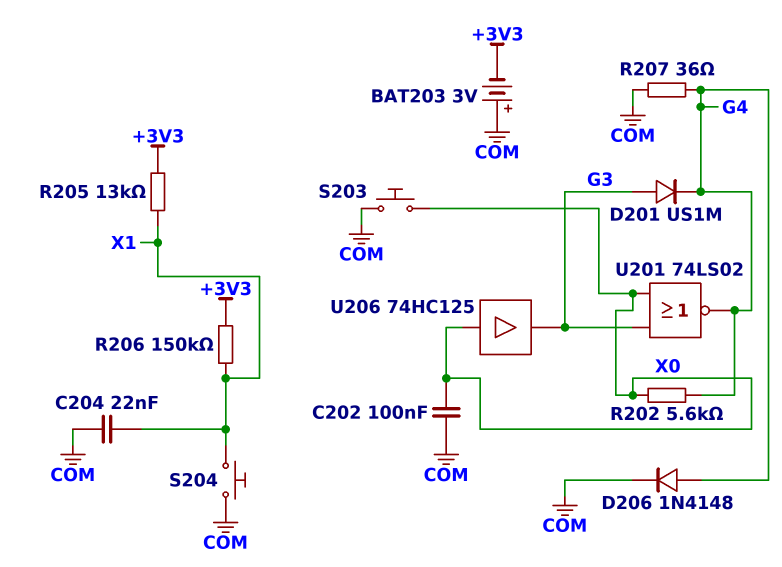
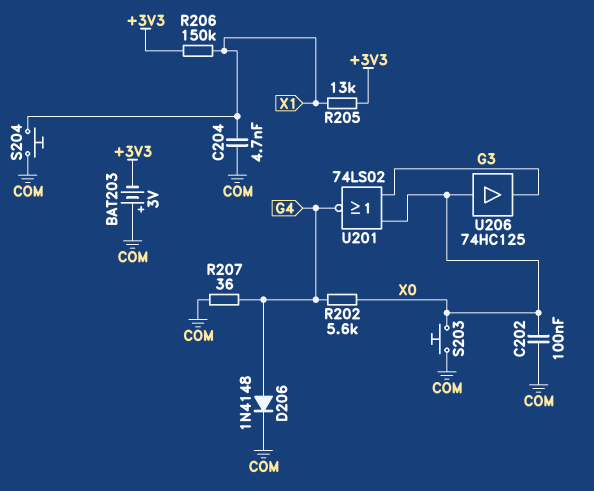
C204: 22nF (COM, X1) -> 4.7nF (COM, X1)
D201: diode US1M (A G3, K G4) -> none

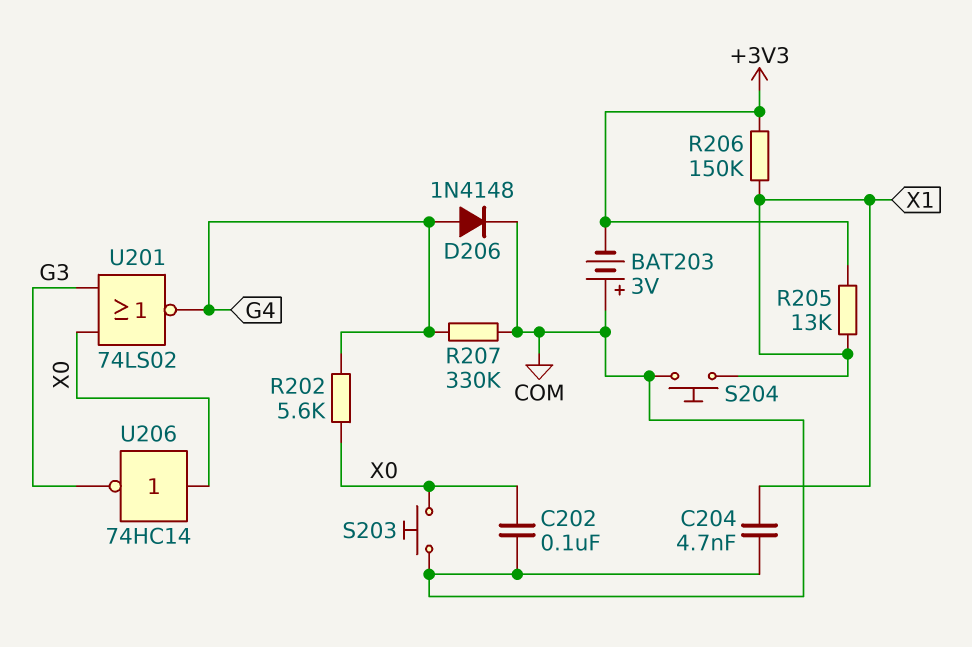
R207: 36 (COM, G4) -> 330k (COM, G4)
U206: buffer 74HC125 (in X0, out G3) -> NOT 74HC14 (in X0, out G3)

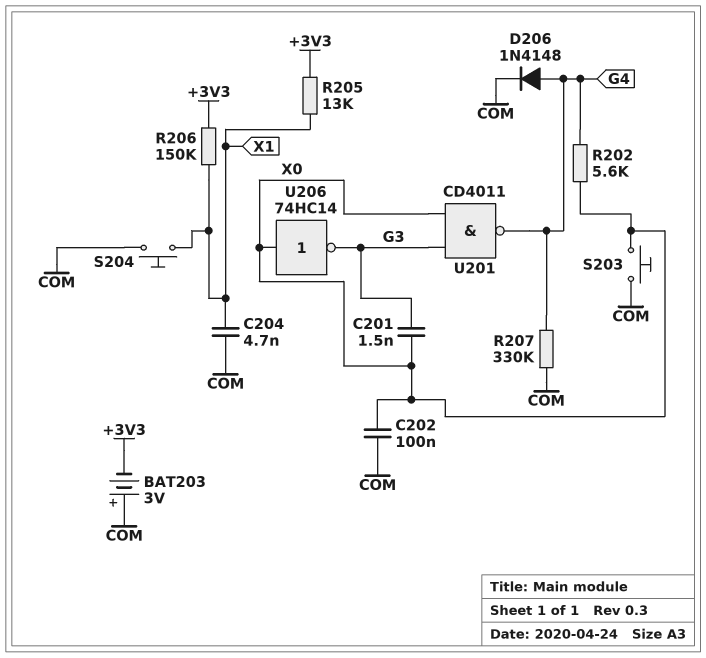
C201: none -> 1.5nF (G3, X0)
U201: NOR 74LS02 (in G3, in X0, out G4) -> NAND CD4011 (in G3, in X0, out G4)

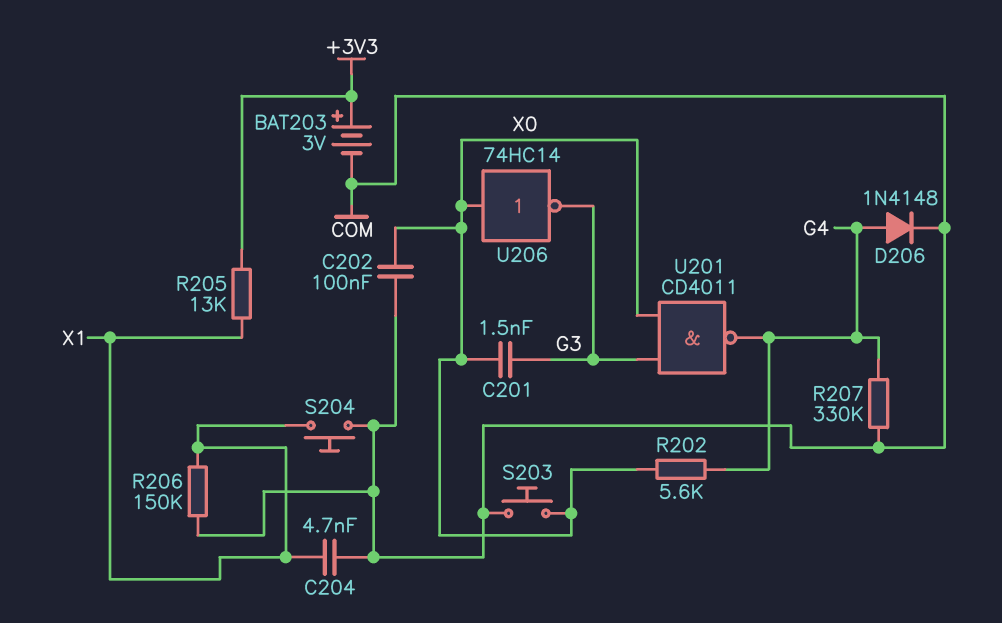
BAT203: 3V (plus COM, minus +3V3) -> 3V (plus +3V3, minus COM)
R206: 150k (+3V3, X1) -> 150k (COM, X1)

